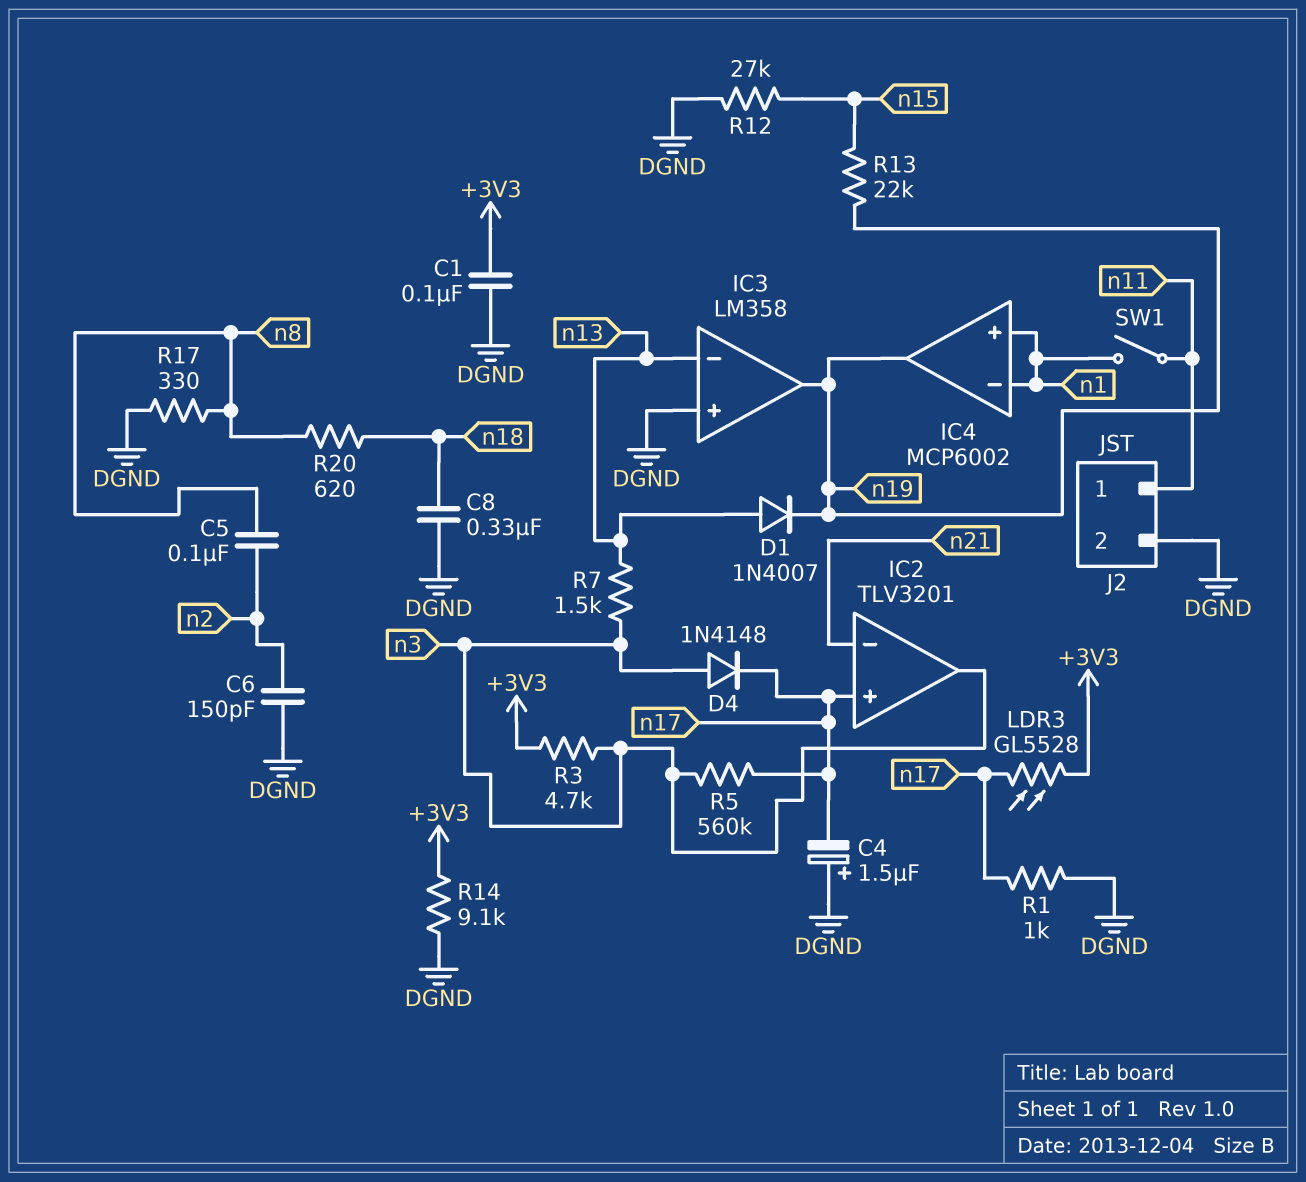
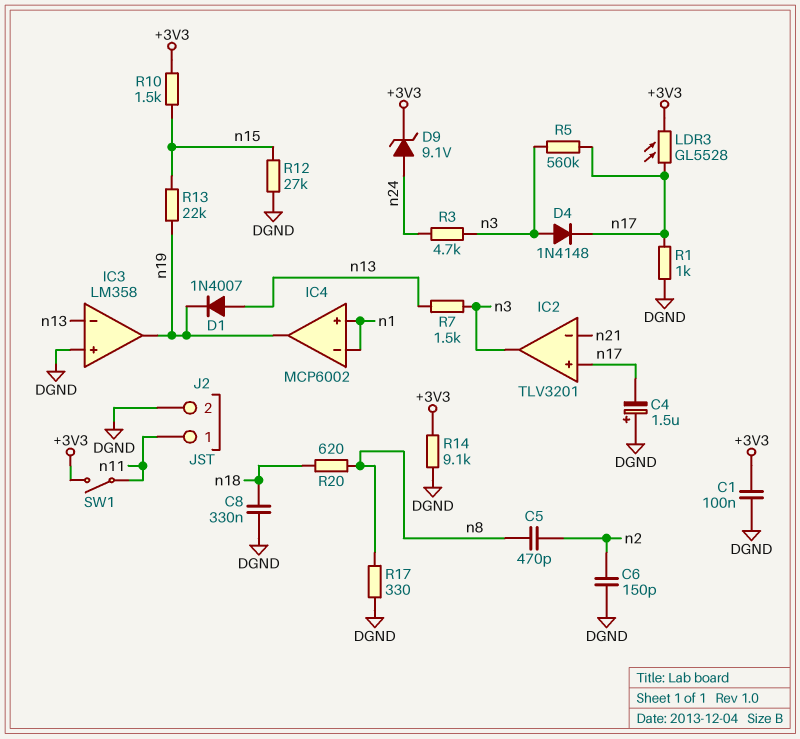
C5: 100nF (n2, n8) -> 470pF (n2, n8)
D9: none -> zener 9.1V (A n24, K +3V3)
R3: 4.7k (+3V3, n3) -> 4.7k (n3, n24)
R10: none -> 1.5k (+3V3, n15)
SW1: switch (n1, n11) -> switch (+3V3, n11)

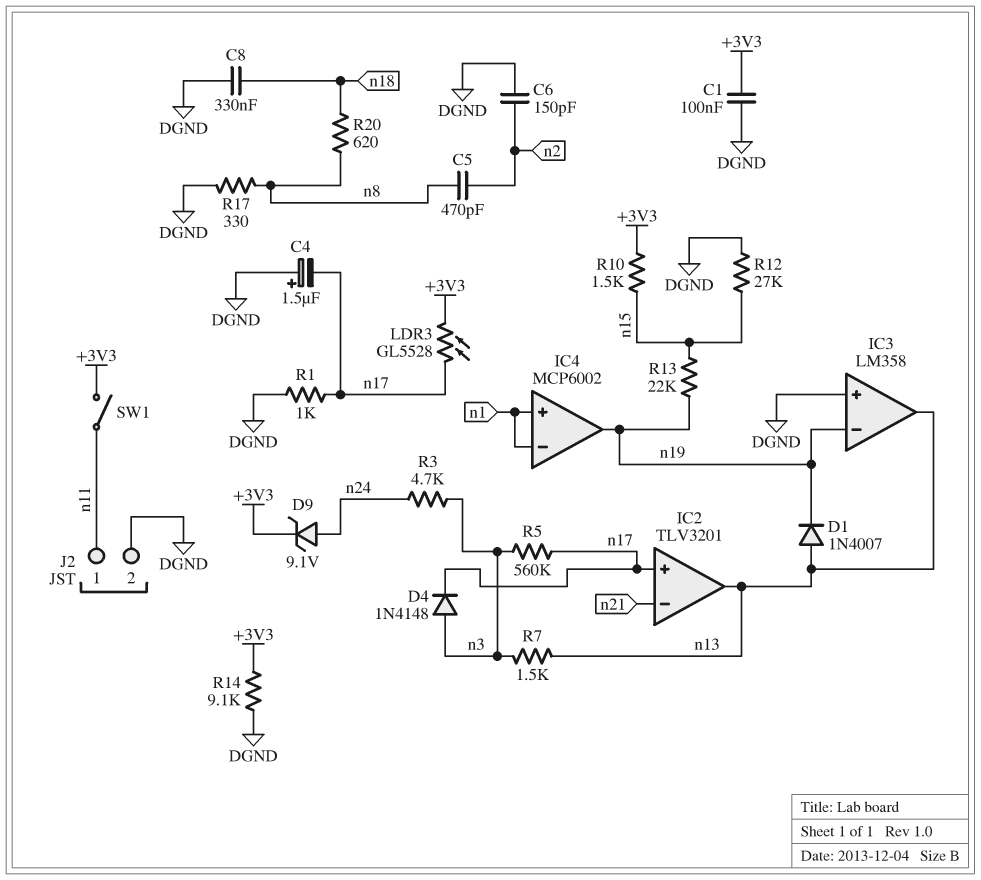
IC2 pin out: n3 -> n13
IC3 pin in-: n13 -> n19
IC3 pin out: n19 -> n13

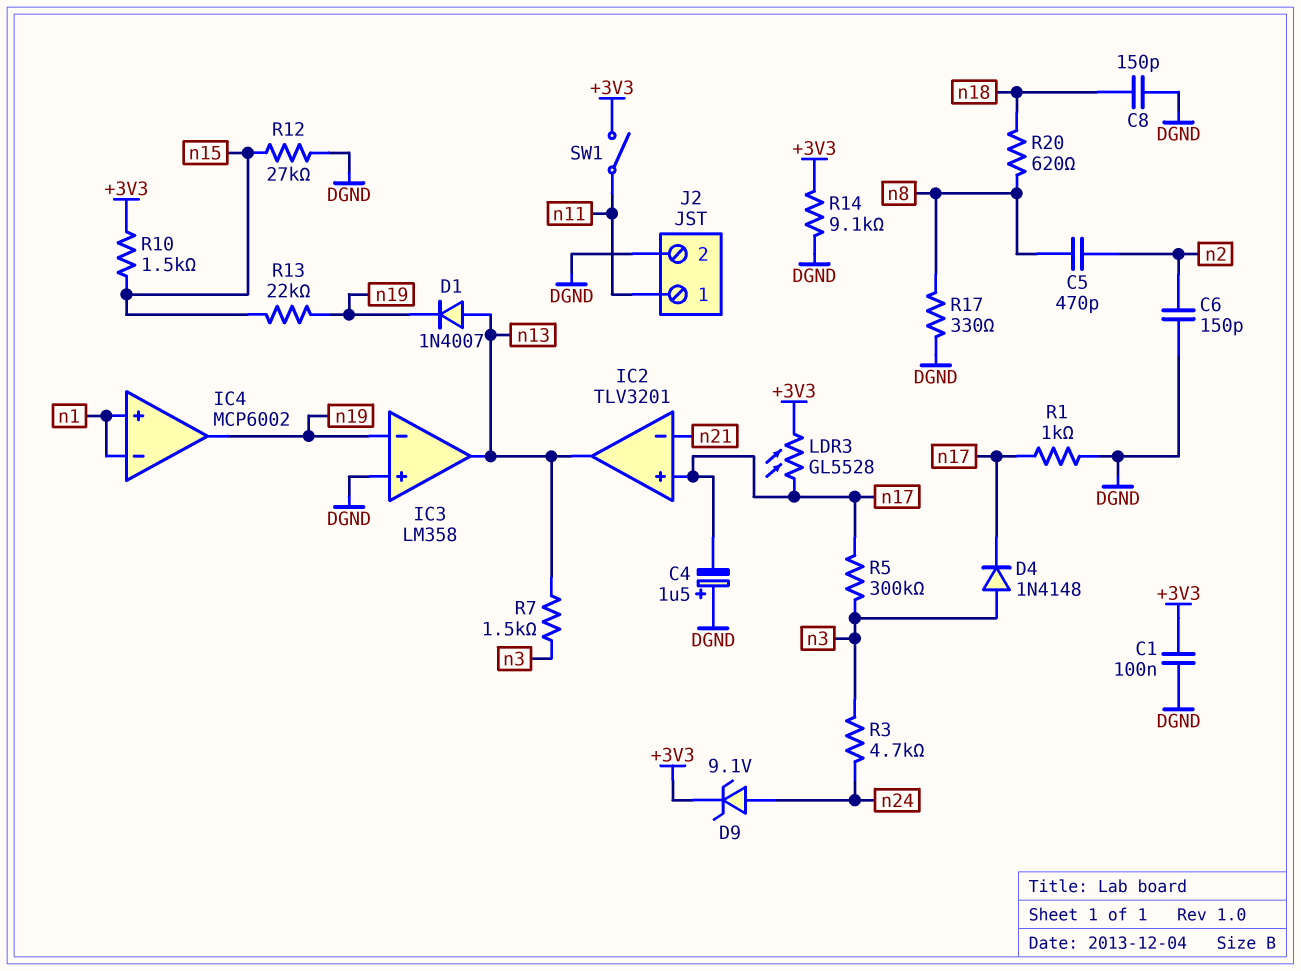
C8: 330nF (DGND, n18) -> 150pF (DGND, n18)
R5: 560k (n3, n17) -> 300k (n3, n17)

